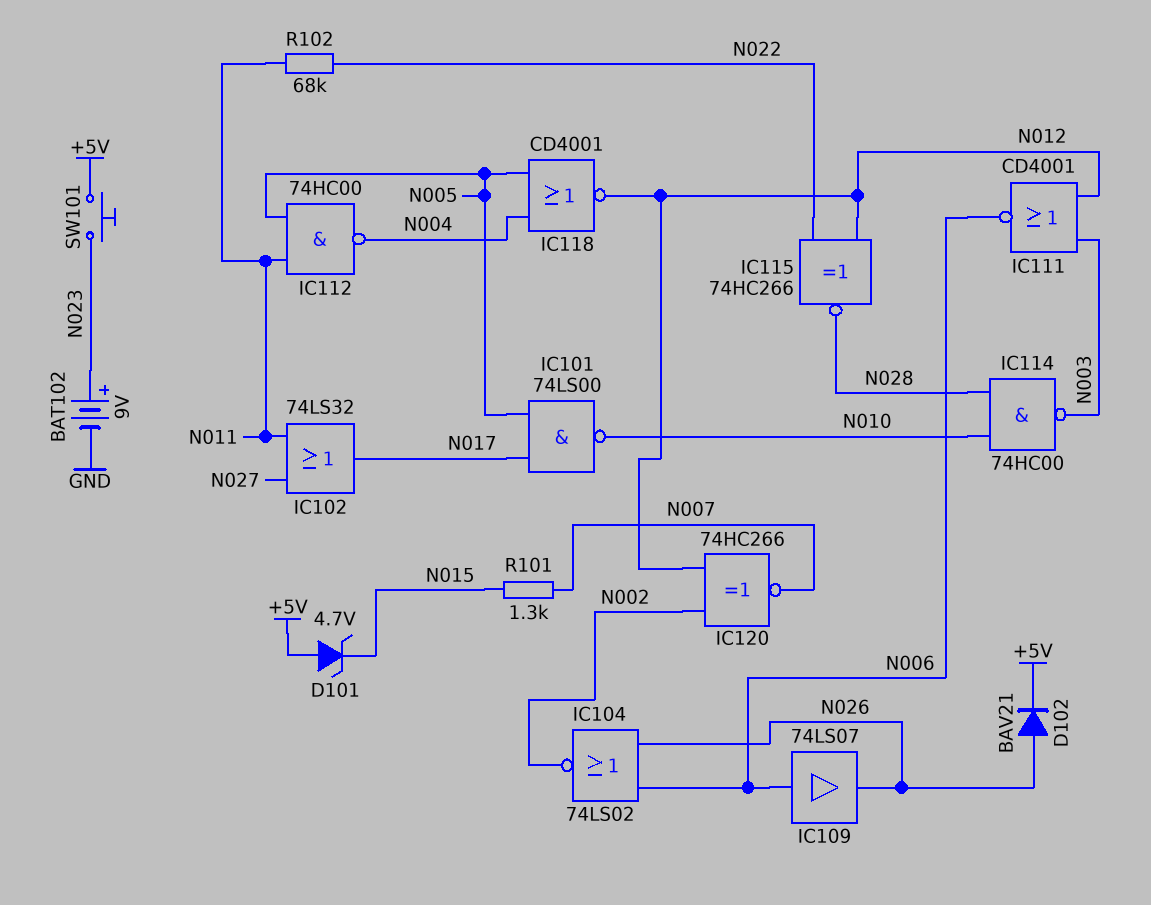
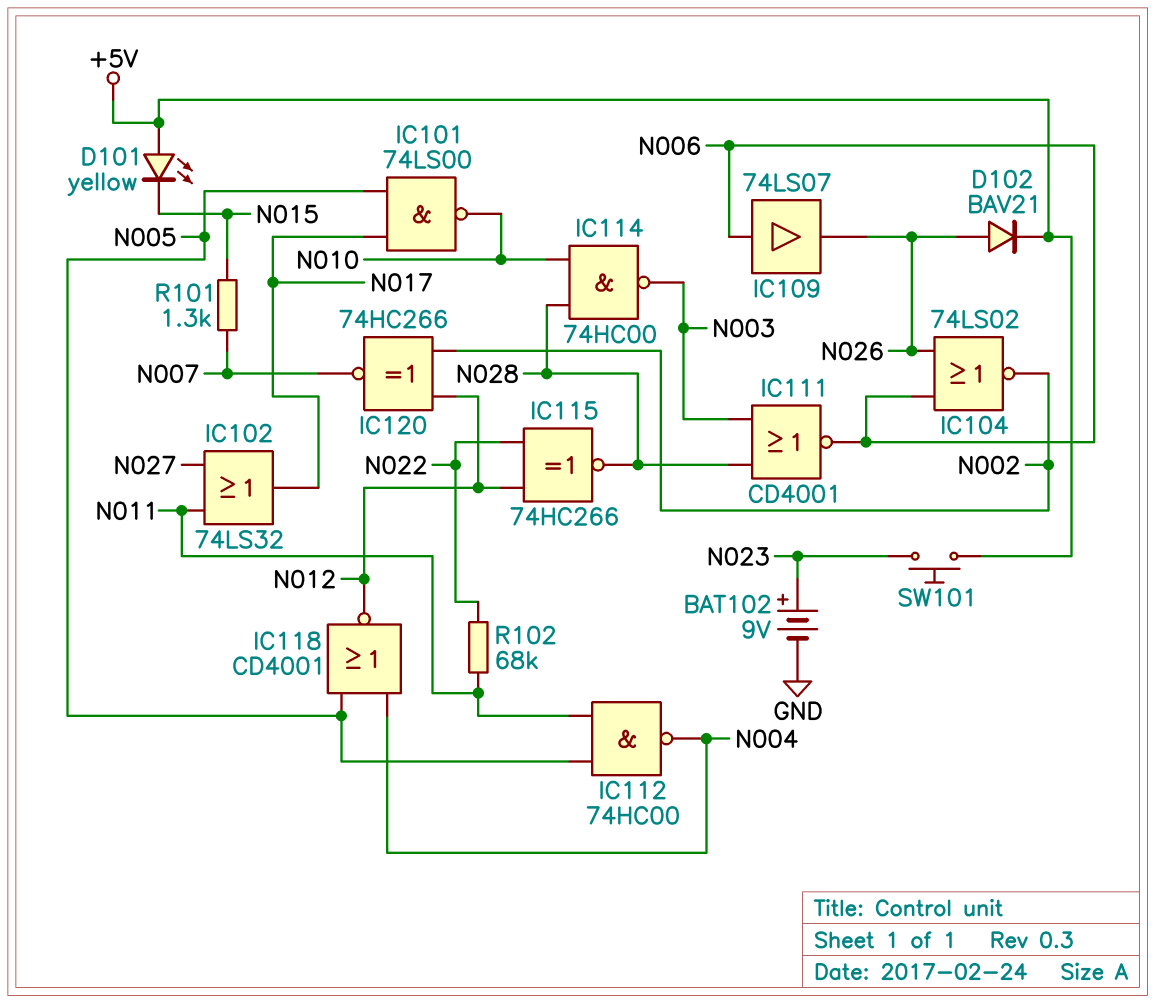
D101: zener 4.7V (A +5V, K N015) -> LED yellow (A +5V, K N015)
IC111: NOR CD4001 (in N003, in N012, out N006) -> NOR CD4001 (in N003, in N028, out N006)

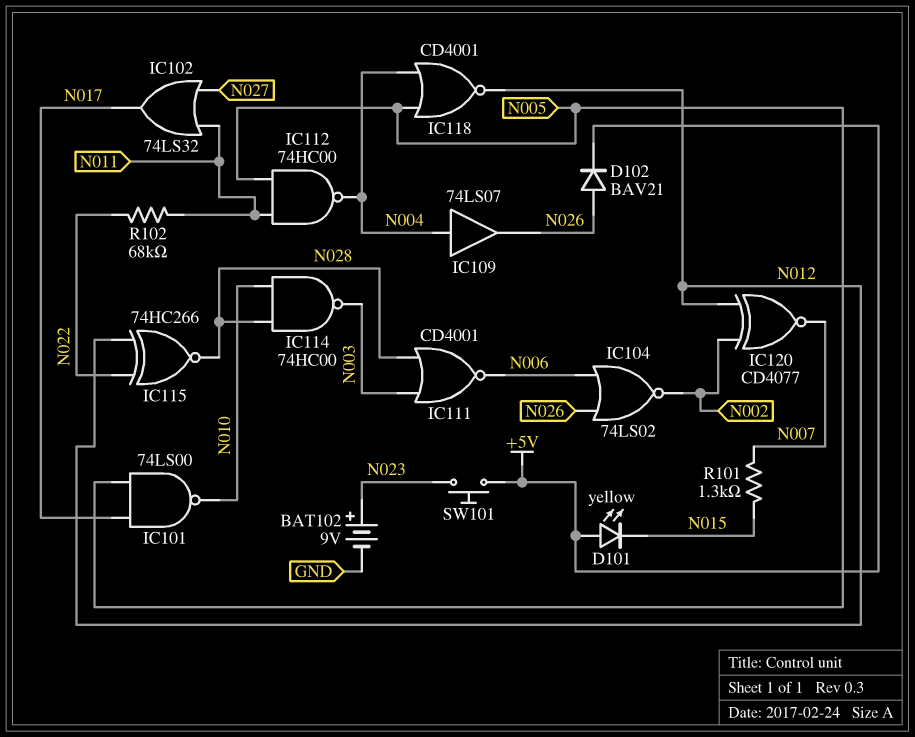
IC109: buffer 74LS07 (in N006, out N026) -> buffer 74LS07 (in N004, out N026)
IC120: XNOR 74HC266 (in N002, in N012, out N007) -> XNOR CD4077 (in N002, in N012, out N007)

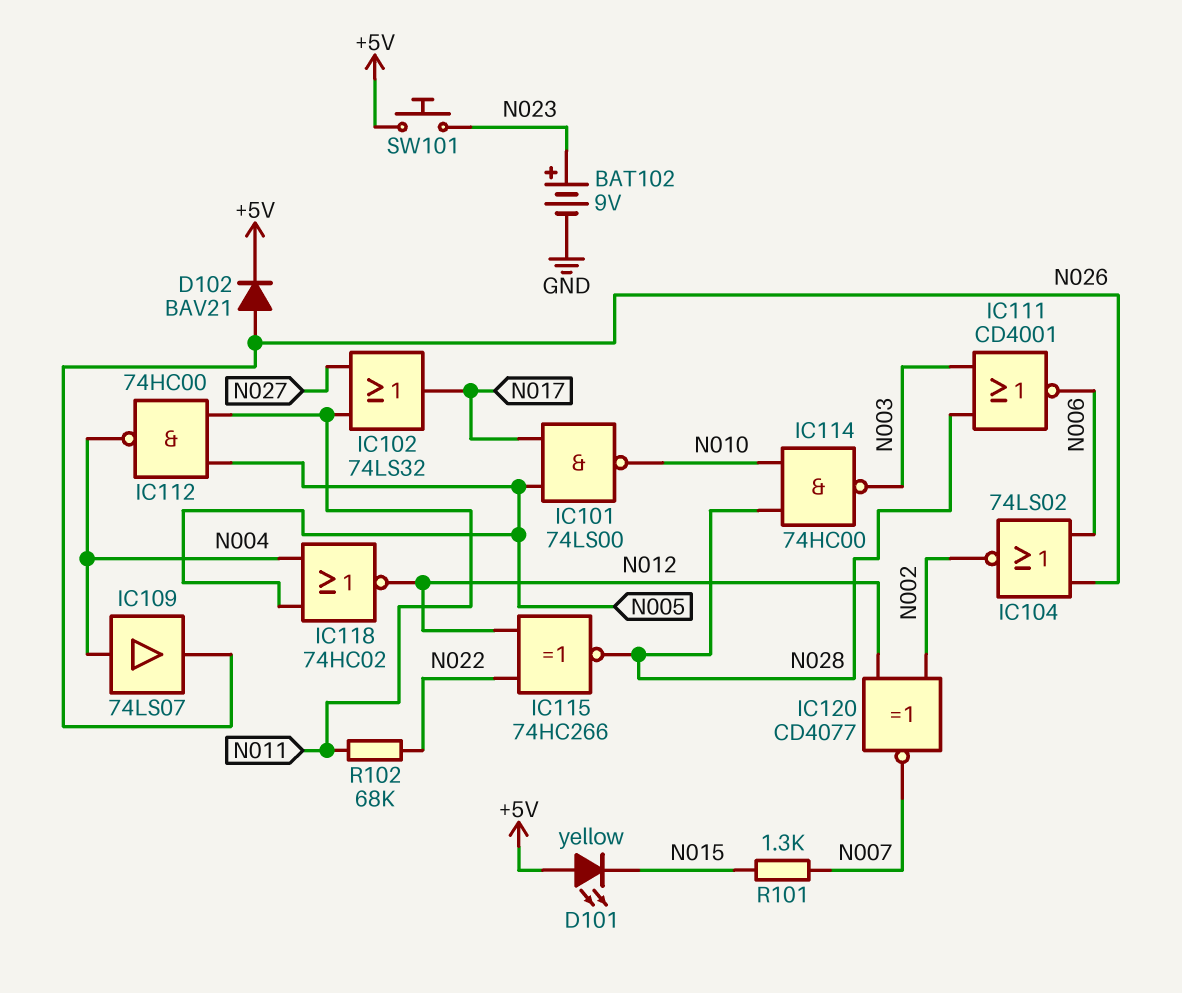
IC118: NOR CD4001 (in N004, in N005, out N012) -> NOR 74HC02 (in N004, in N005, out N012)

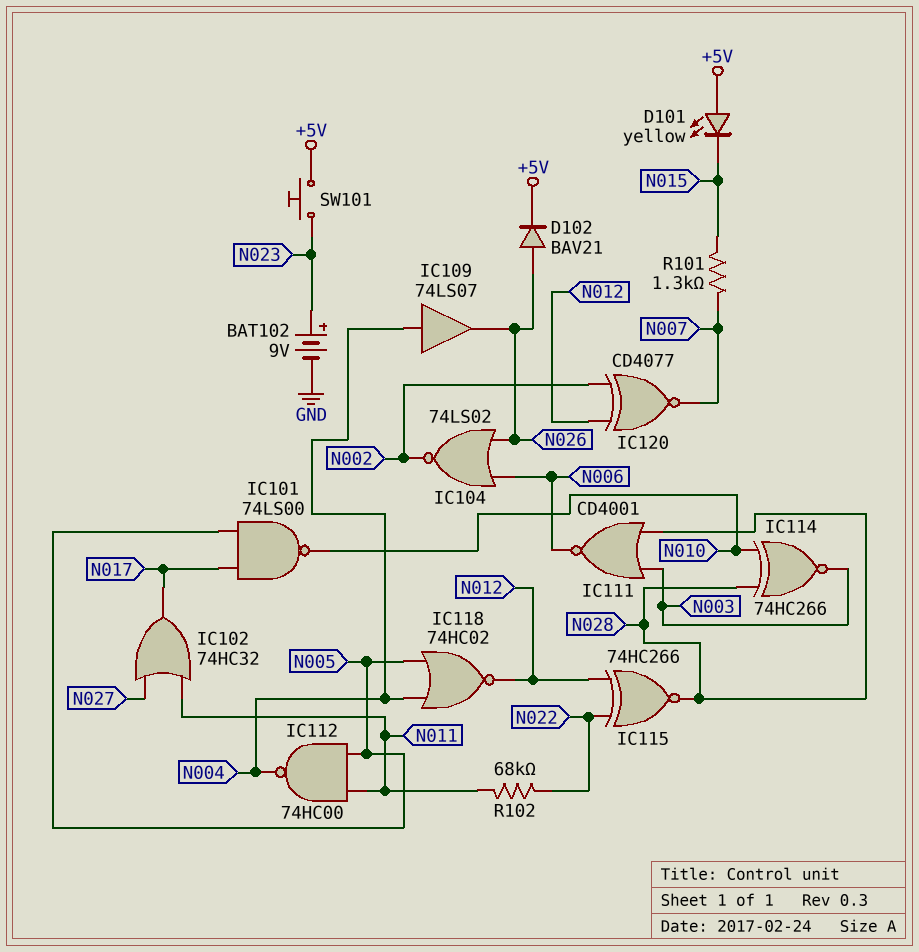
IC102: OR 74LS32 (in N011, in N027, out N017) -> OR 74HC32 (in N011, in N027, out N017)
IC114: NAND 74HC00 (in N010, in N028, out N003) -> XNOR 74HC266 (in N010, in N028, out N003)

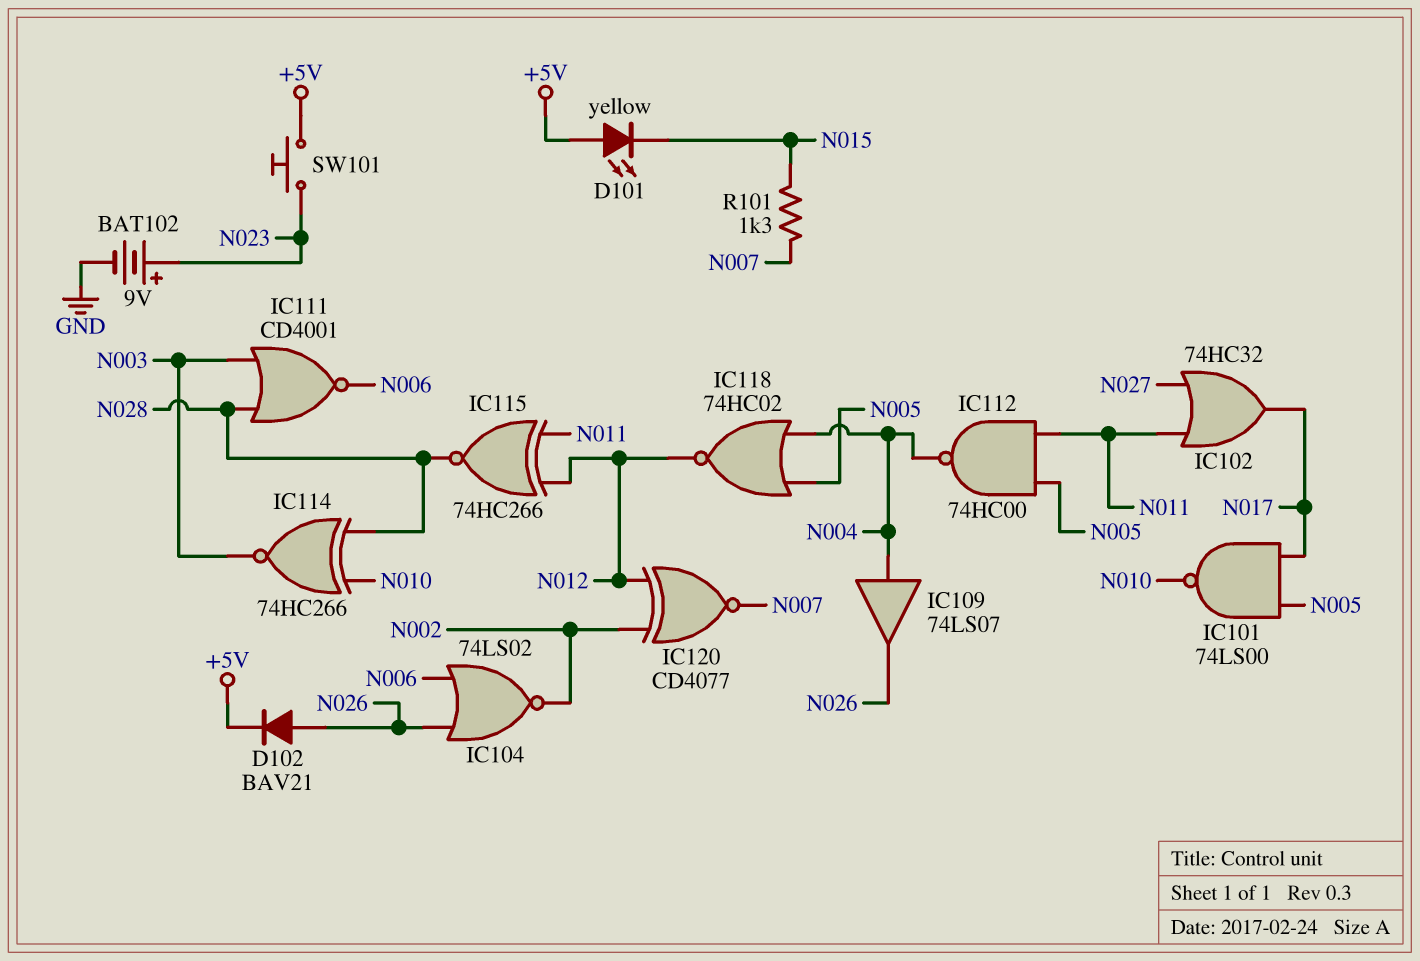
IC115: XNOR 74HC266 (in N012, in N022, out N028) -> XNOR 74HC266 (in N011, in N012, out N028)
R102: 68k (N011, N022) -> none

